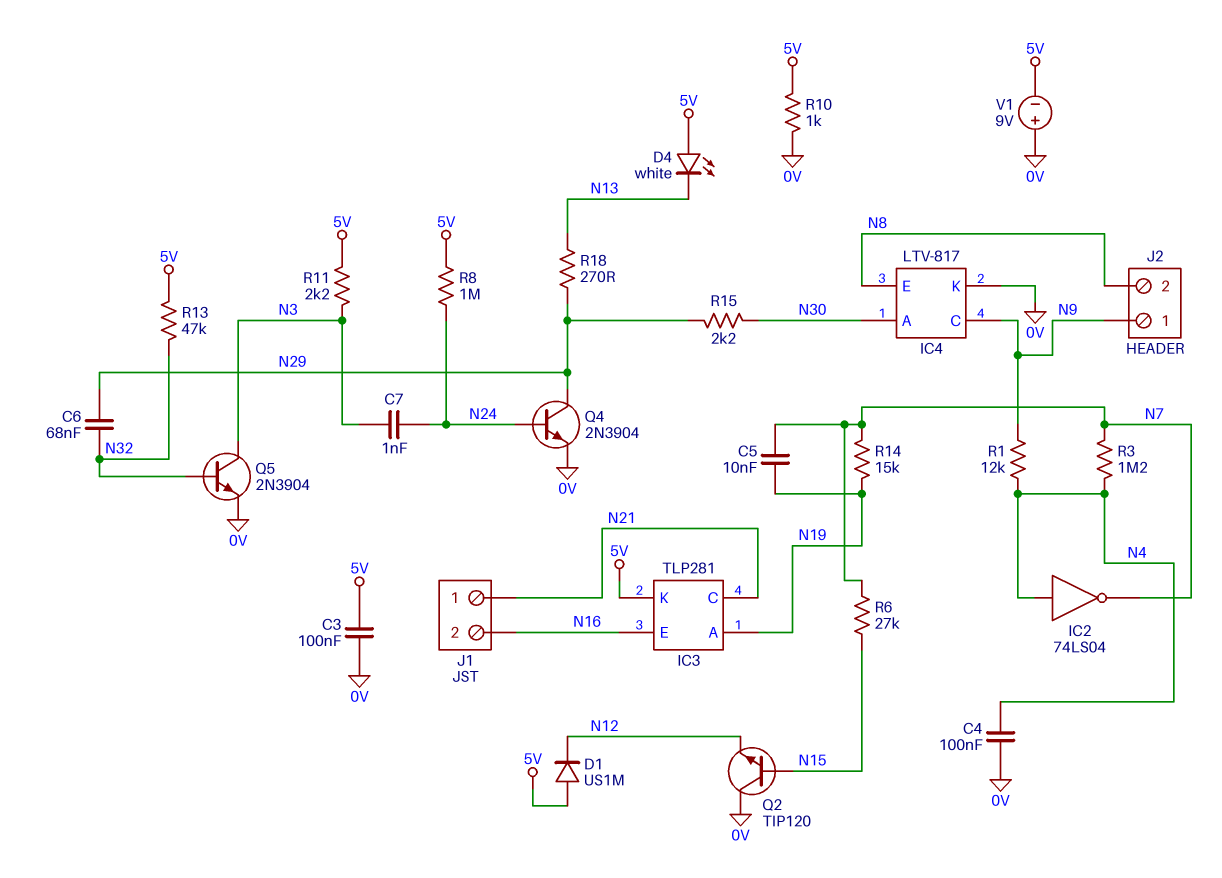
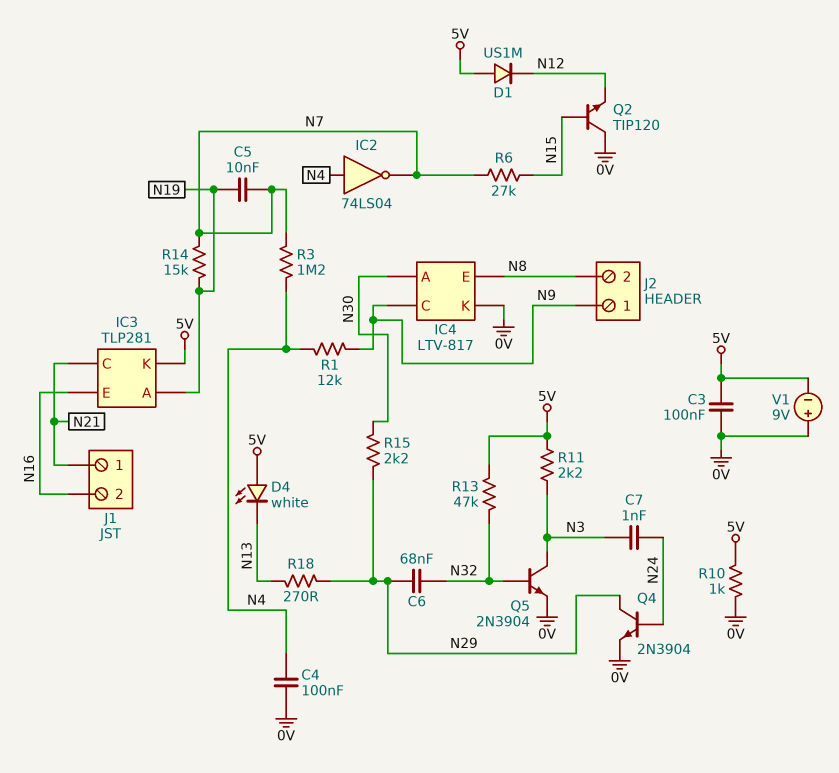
R8: 1M (5V, N24) -> none

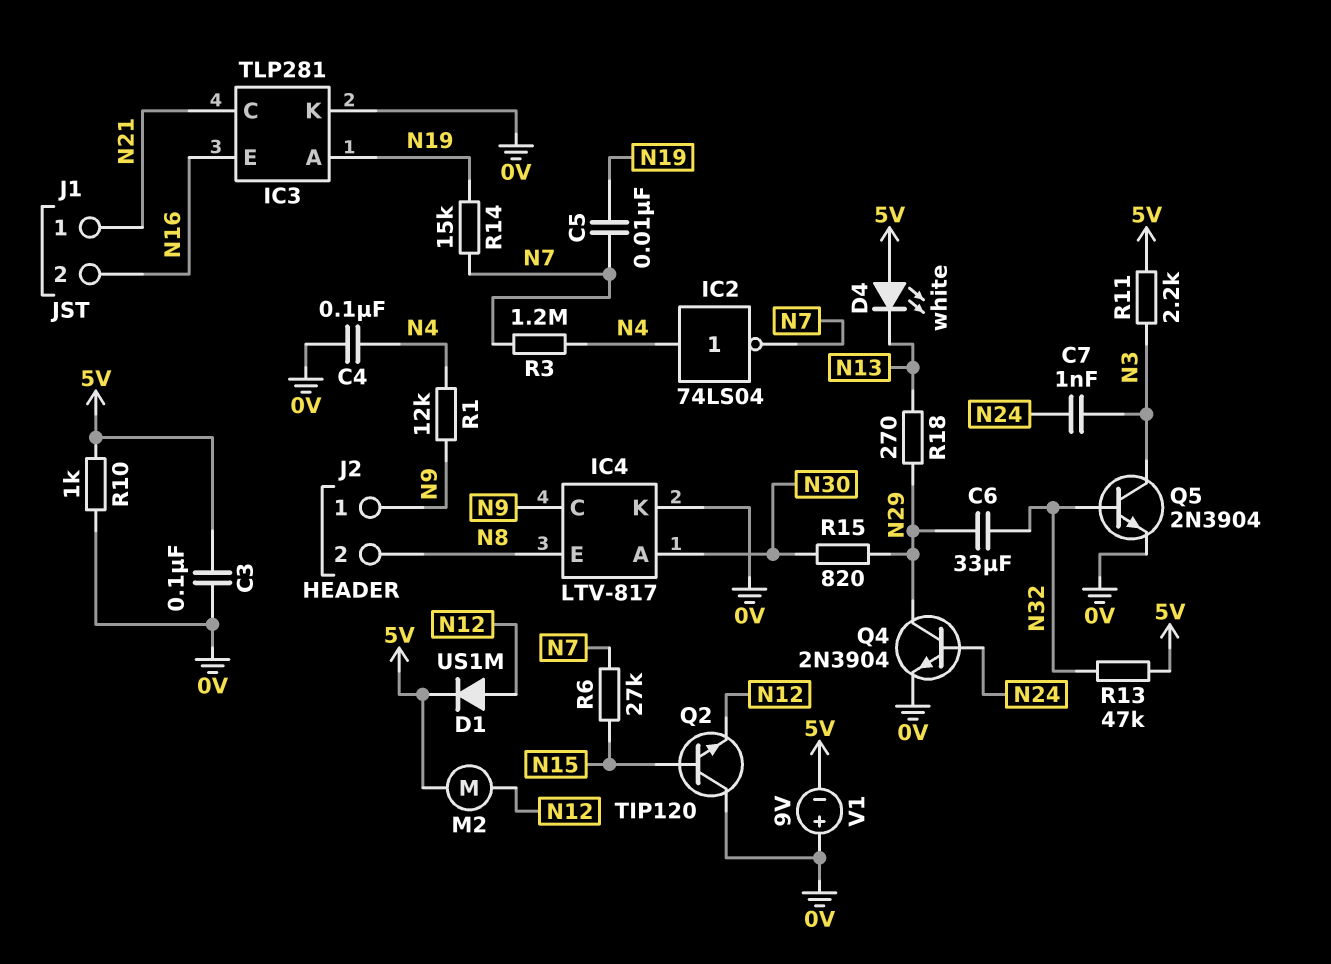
C6: 68nF (N29, N32) -> 33uF (N29, N32)
D1: diode US1M (A 5V, K N12) -> diode US1M (A N12, K 5V)
IC3 pin K: 5V -> 0V
M2: none -> motor (5V, N12)
R15: 2.2k (N29, N30) -> 820 (N29, N30)

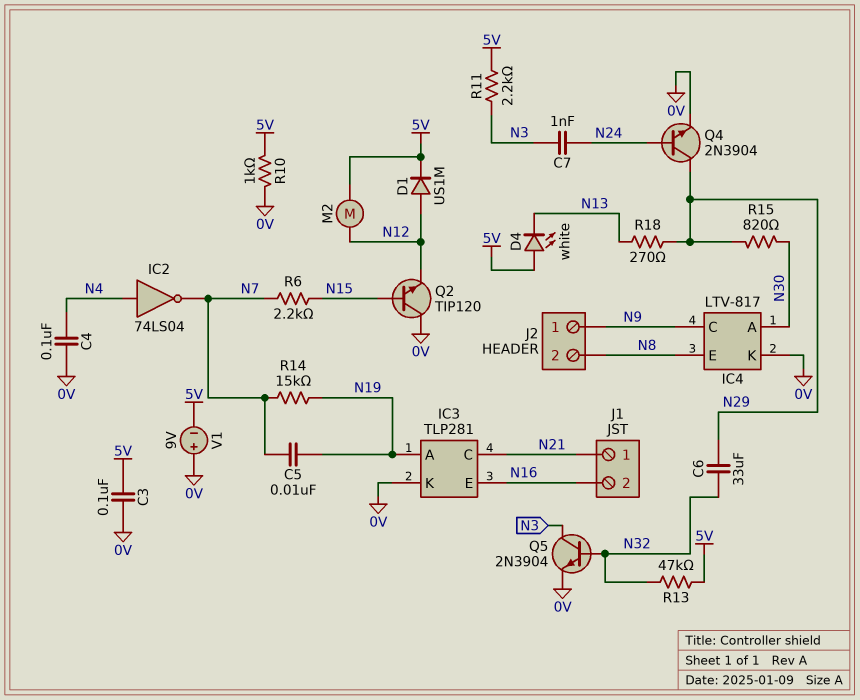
R1: 12k (N4, N9) -> none
R3: 1.2M (N4, N7) -> none
R6: 27k (N7, N15) -> 2.2k (N7, N15)

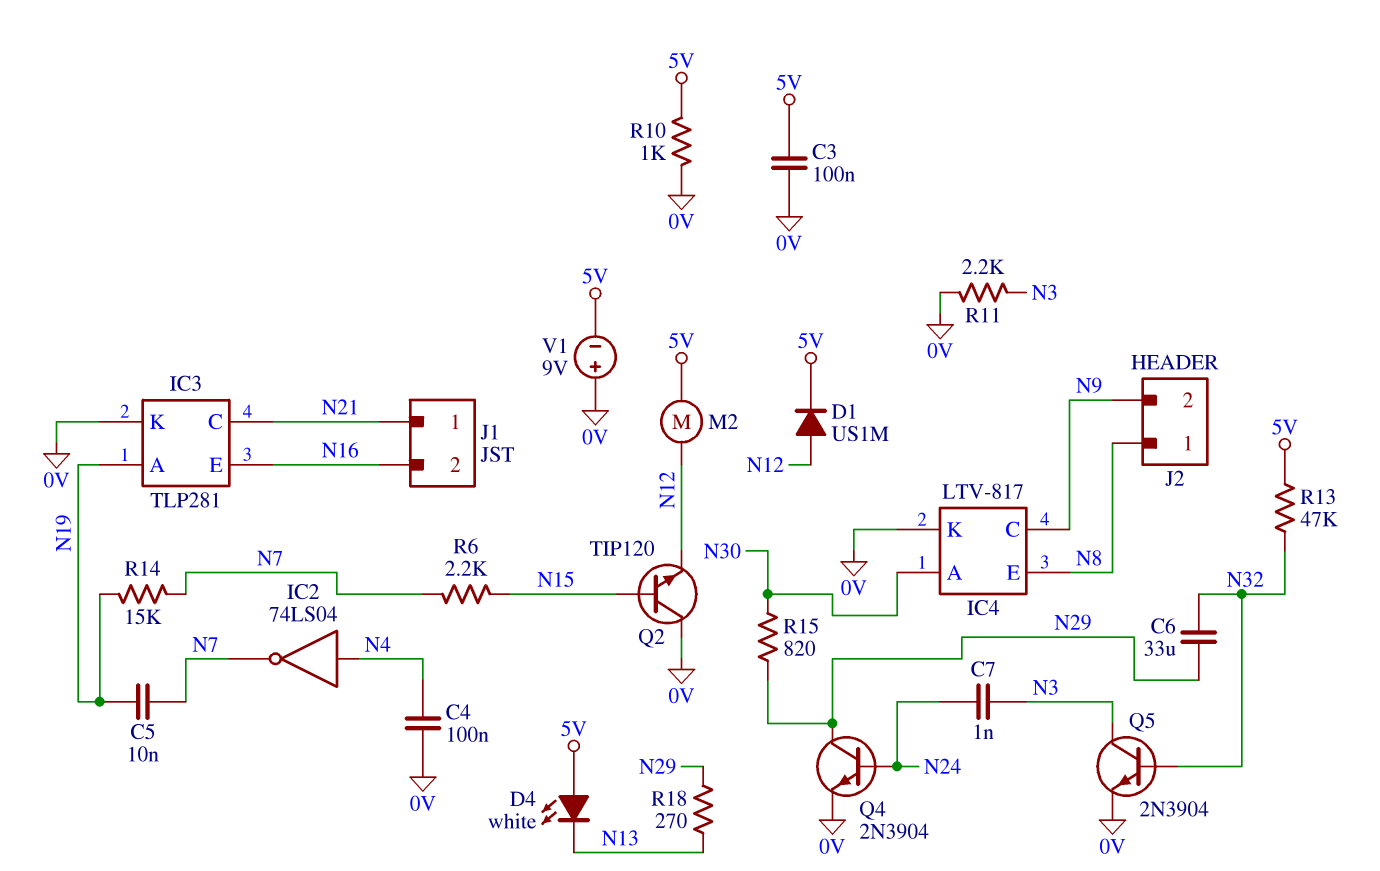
J2 pin 1: N9 -> N8
J2 pin 2: N8 -> N9
R11: 2.2k (5V, N3) -> 2.2k (0V, N3)

